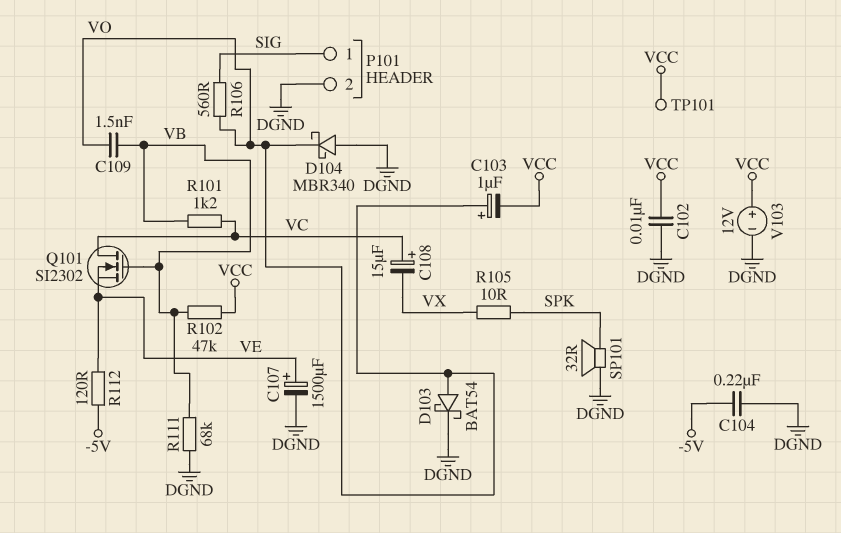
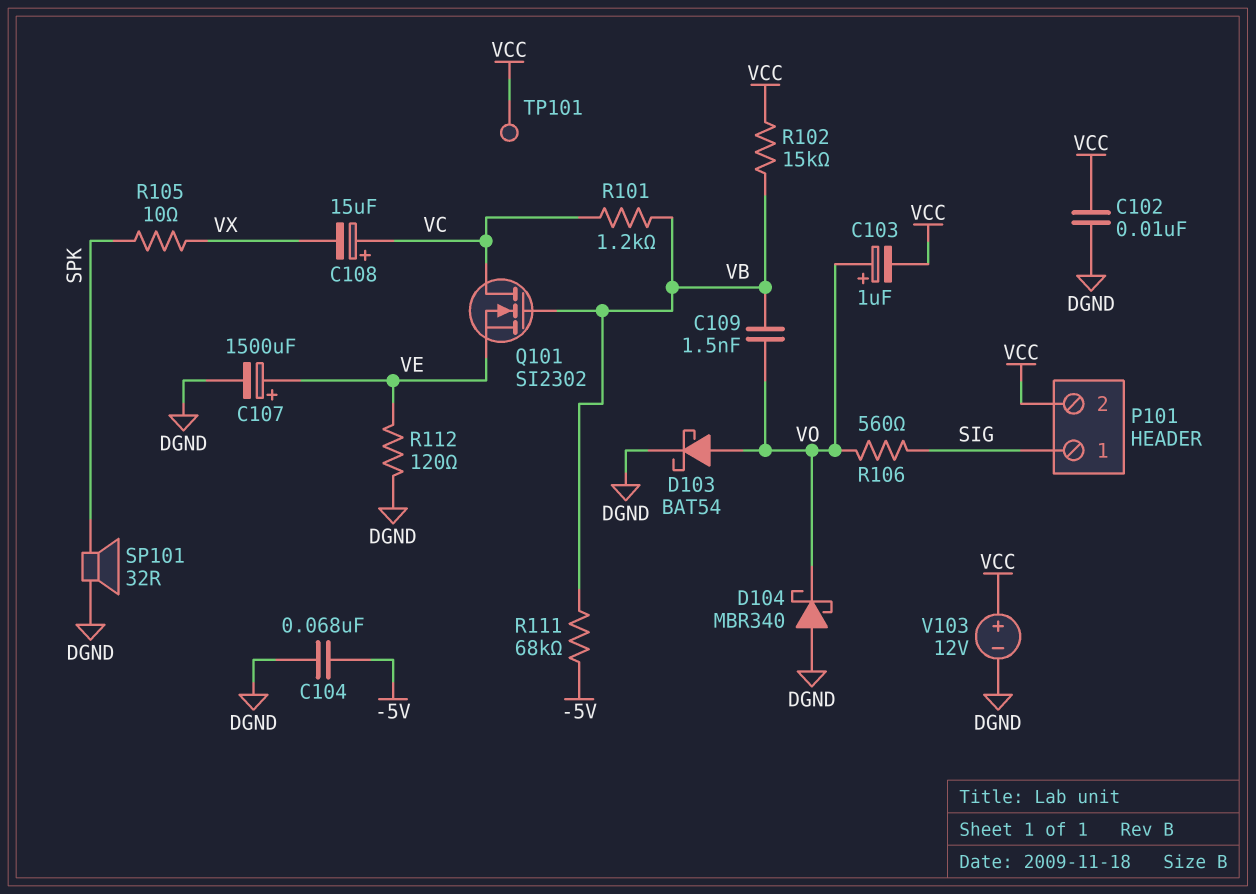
C104: 220nF (-5V, DGND) -> 68nF (-5V, DGND)
P101 pin 2: DGND -> VCC
R102: 47k (VB, VCC) -> 15k (VB, VCC)
R111: 68k (DGND, VB) -> 68k (-5V, VB)
R112: 120 (-5V, VE) -> 120 (DGND, VE)

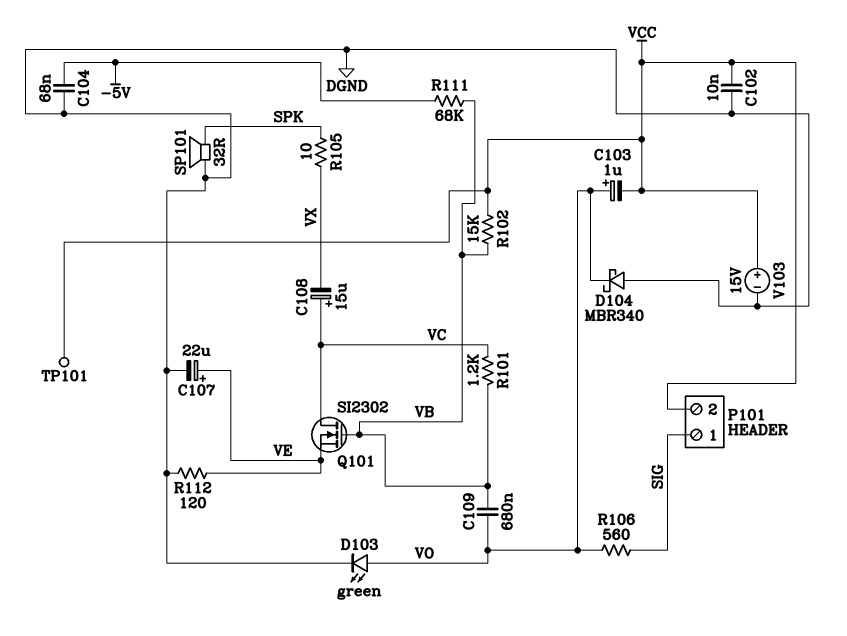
C107: 1500uF (plus VE, minus DGND) -> 22uF (plus VE, minus DGND)
C109: 1.5nF (VB, VO) -> 680nF (VB, VO)
D103: schottky BAT54 (A VO, K DGND) -> LED green (A VO, K DGND)
V103: 12V (plus VCC, minus DGND) -> 15V (plus VCC, minus DGND)

